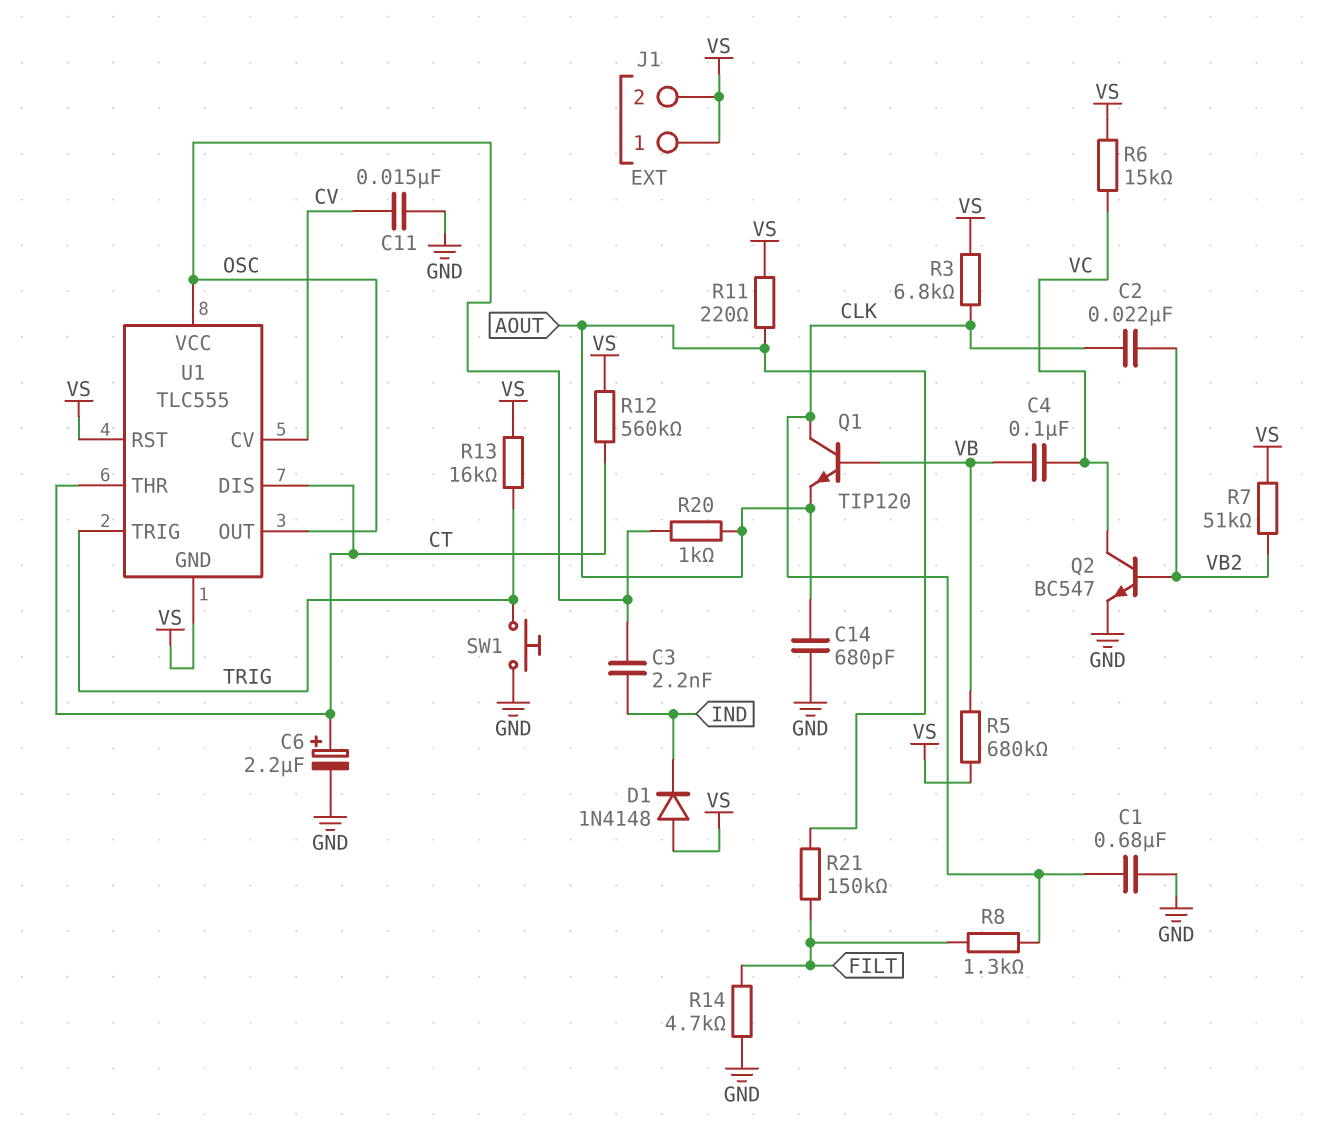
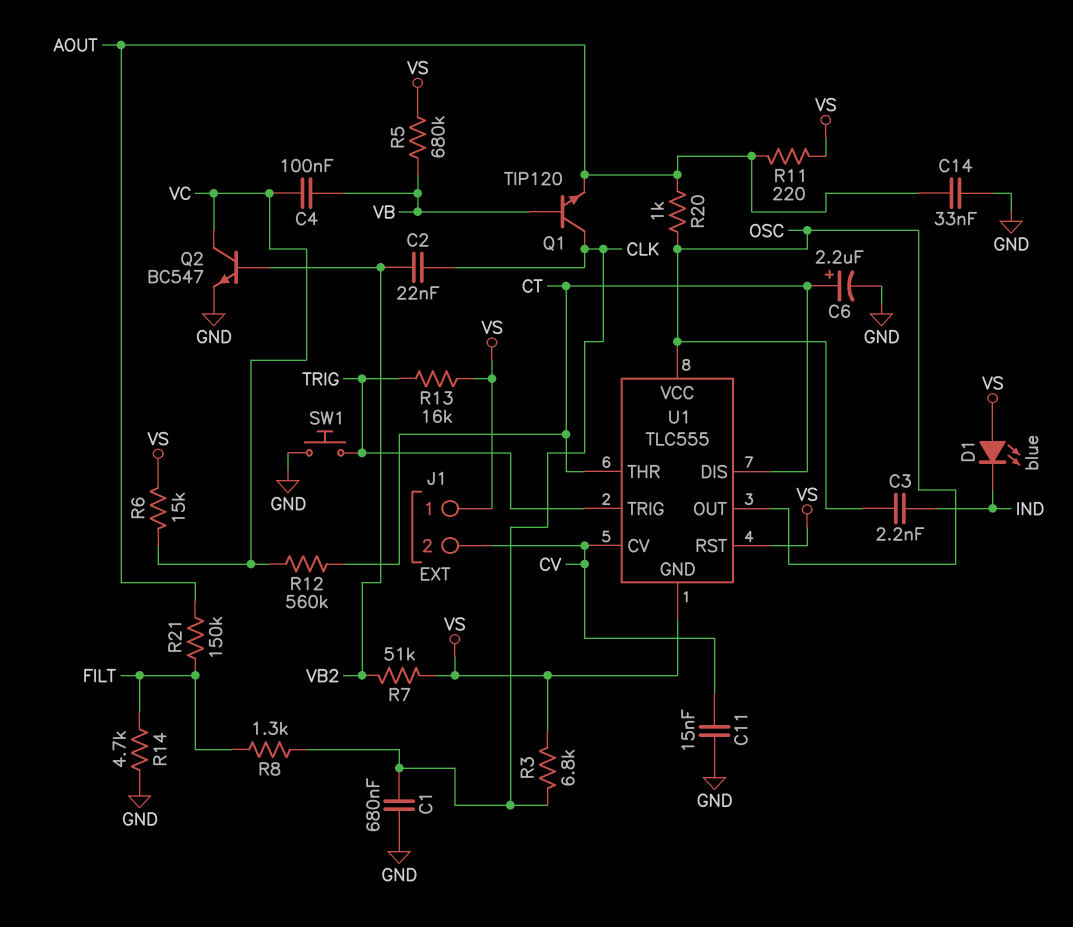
C14: 680pF (AOUT, GND) -> 33nF (AOUT, GND)
D1: diode 1N4148 (A VS, K IND) -> LED blue (A VS, K IND)
J1 pin 2: VS -> CV
R12: 560k (CT, VS) -> 560k (CT, VC)

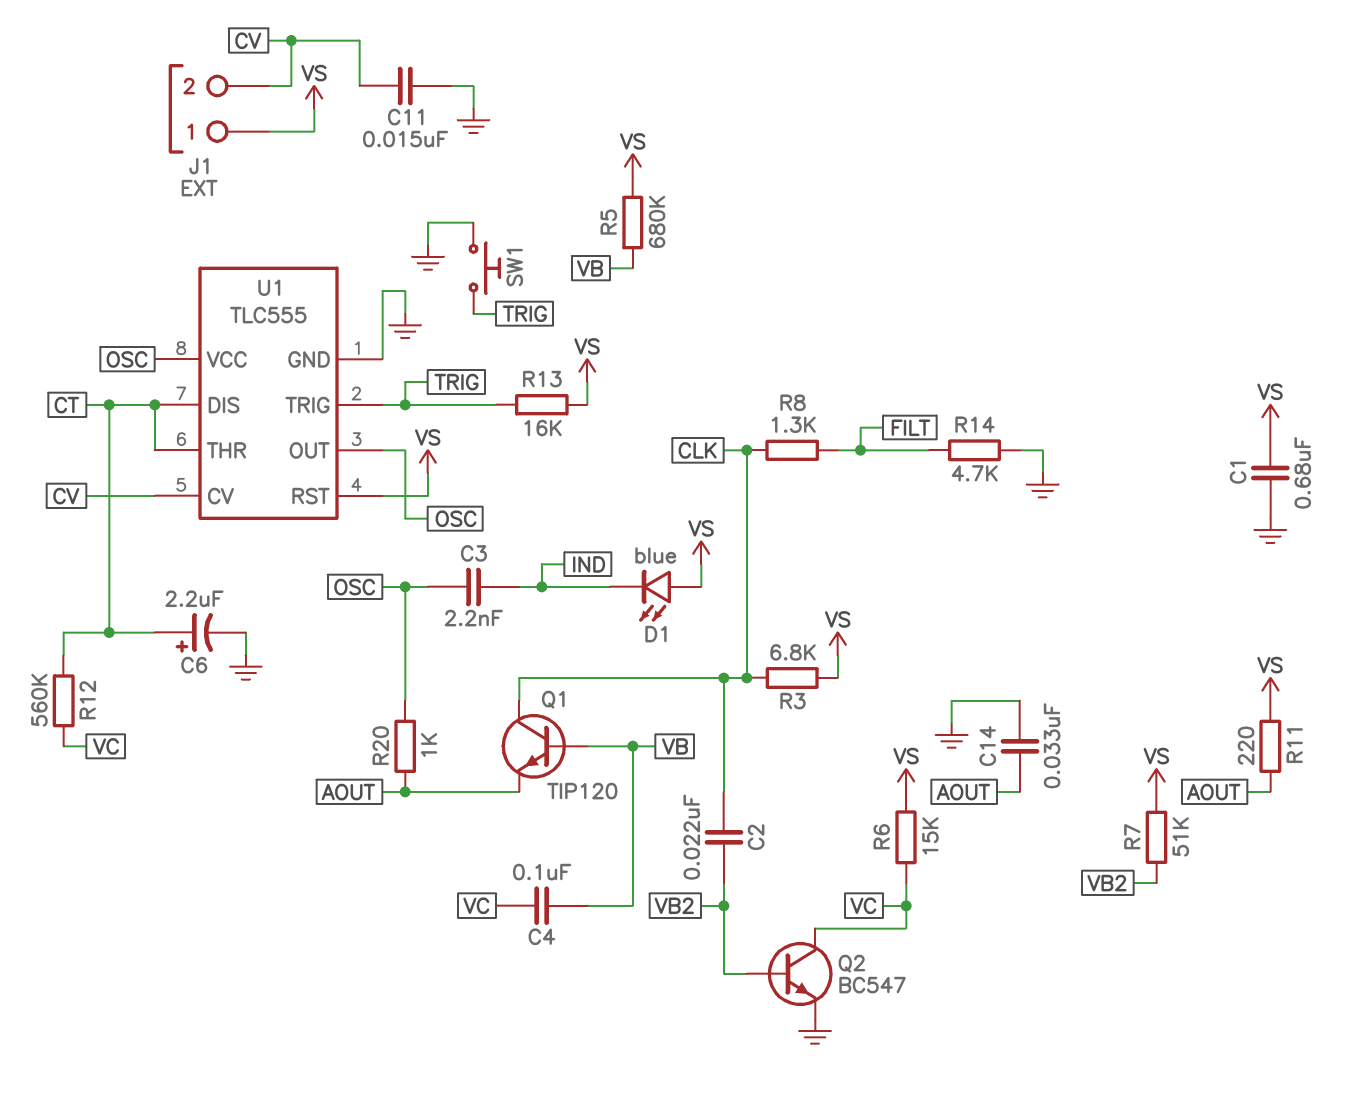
C1: 680nF (CLK, GND) -> 680nF (GND, VS)
R21: 150k (AOUT, FILT) -> none
U1 pin GND: VS -> GND

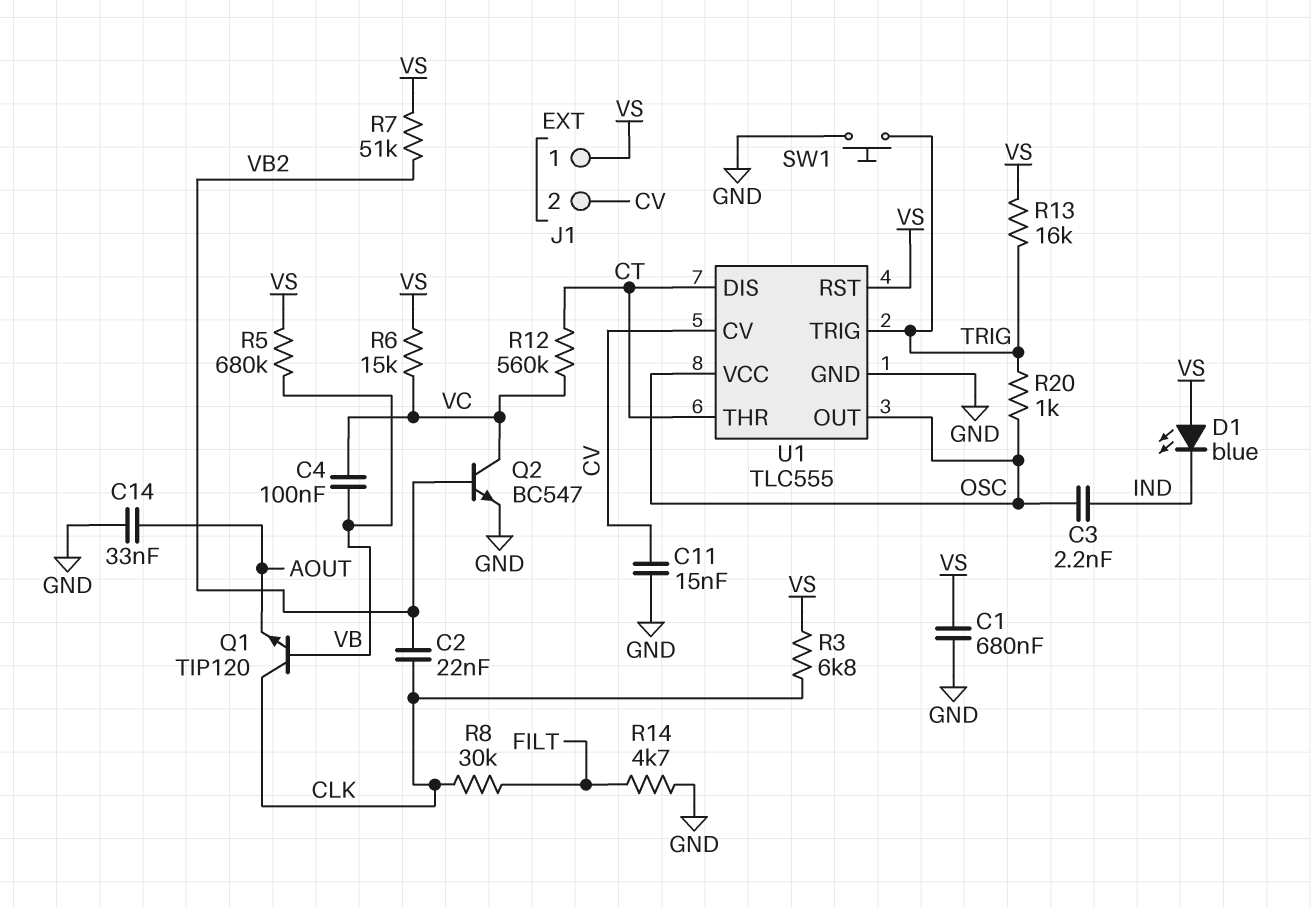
C6: 2.2uF (plus CT, minus GND) -> none
R8: 1.3k (CLK, FILT) -> 30k (CLK, FILT)
R11: 220 (AOUT, VS) -> none
R20: 1k (AOUT, OSC) -> 1k (OSC, TRIG)

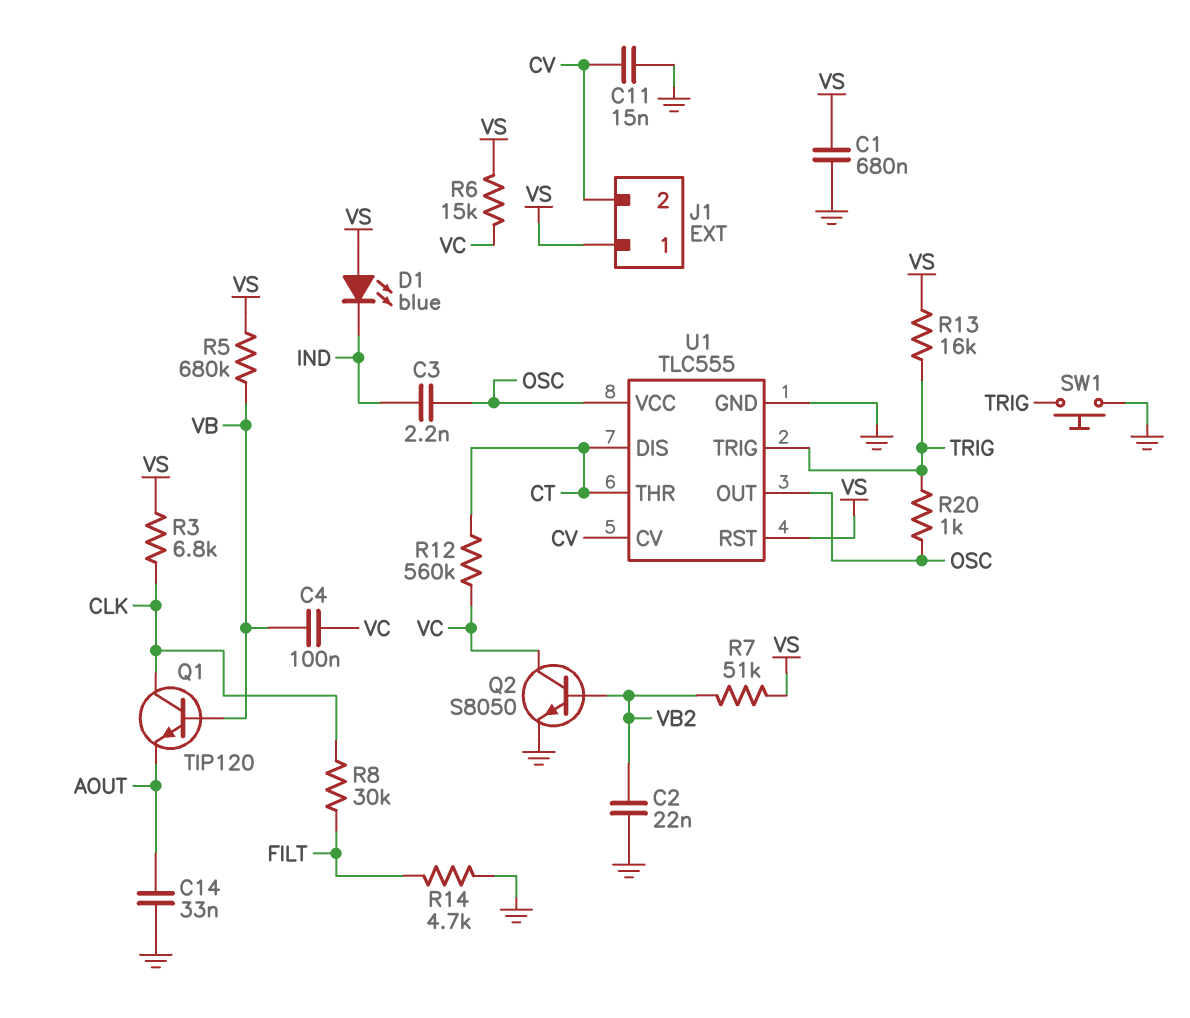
C2: 22nF (CLK, VB2) -> 22nF (GND, VB2)
Q2: NPN BC547 (B VB2, C VC, E GND) -> NPN S8050 (B VB2, C VC, E GND)

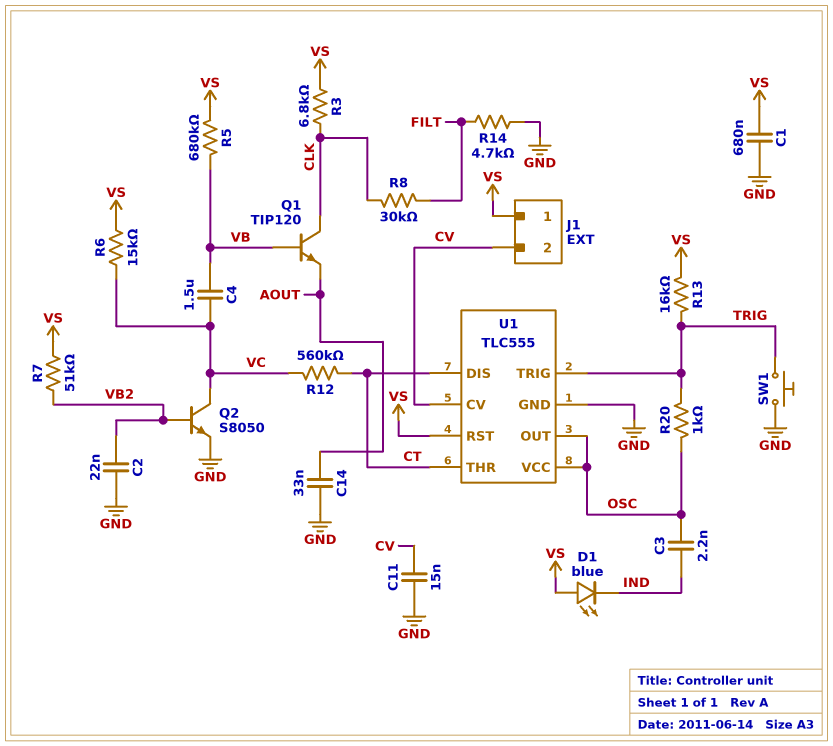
C4: 100nF (VB, VC) -> 1.5uF (VB, VC)

